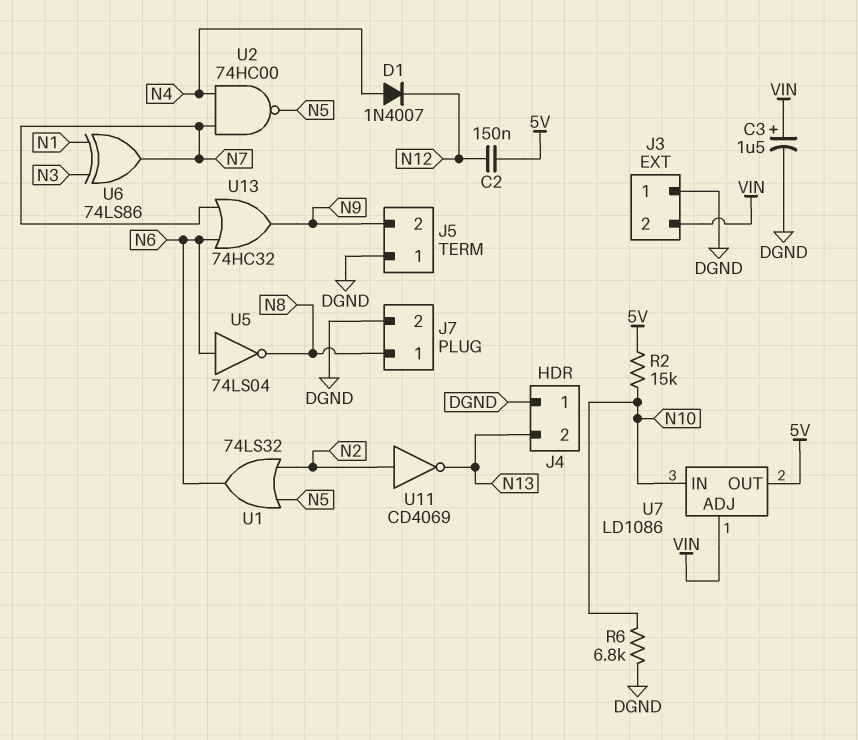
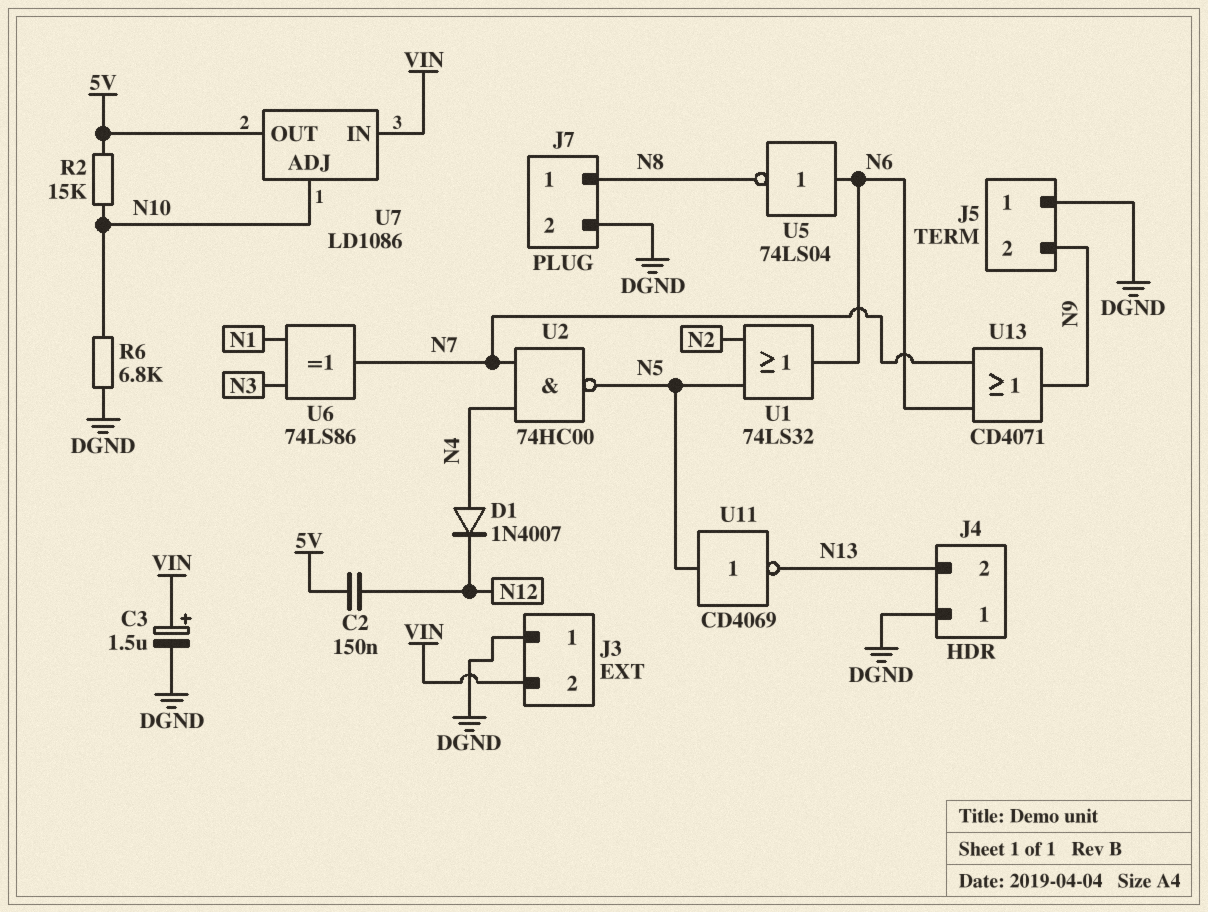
U7 pin ADJ: VIN -> N10
U7 pin IN: N10 -> VIN
U11: NOT CD4069 (in N2, out N13) -> NOT CD4069 (in N5, out N13)
U13: OR 74HC32 (in N6, in N7, out N9) -> OR CD4071 (in N6, in N7, out N9)

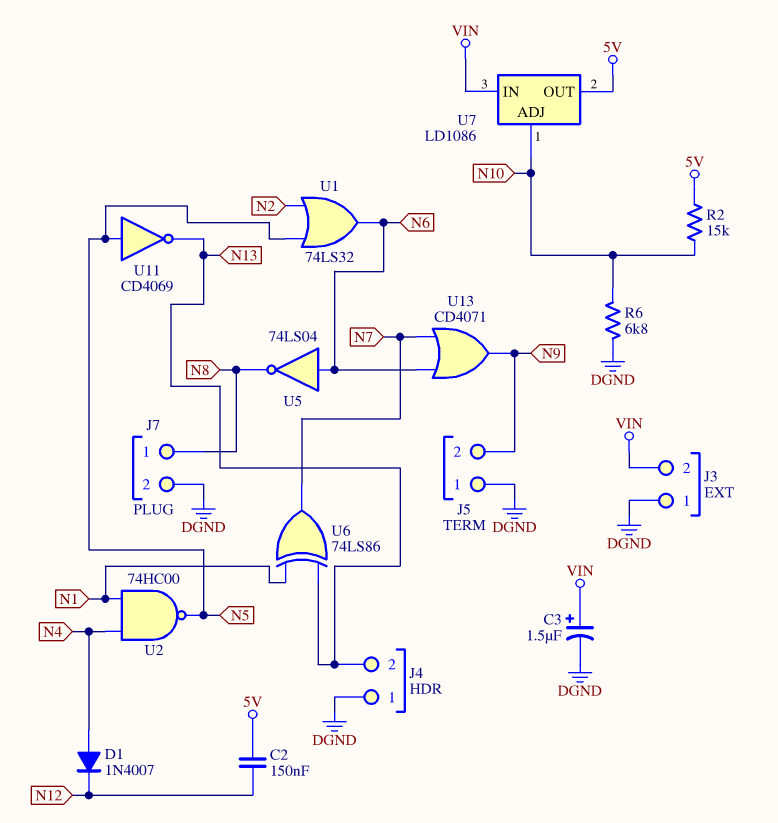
U2: NAND 74HC00 (in N4, in N7, out N5) -> NAND 74HC00 (in N1, in N4, out N5)
U6: XOR 74LS86 (in N1, in N3, out N7) -> XOR 74LS86 (in N1, in N13, out N7)

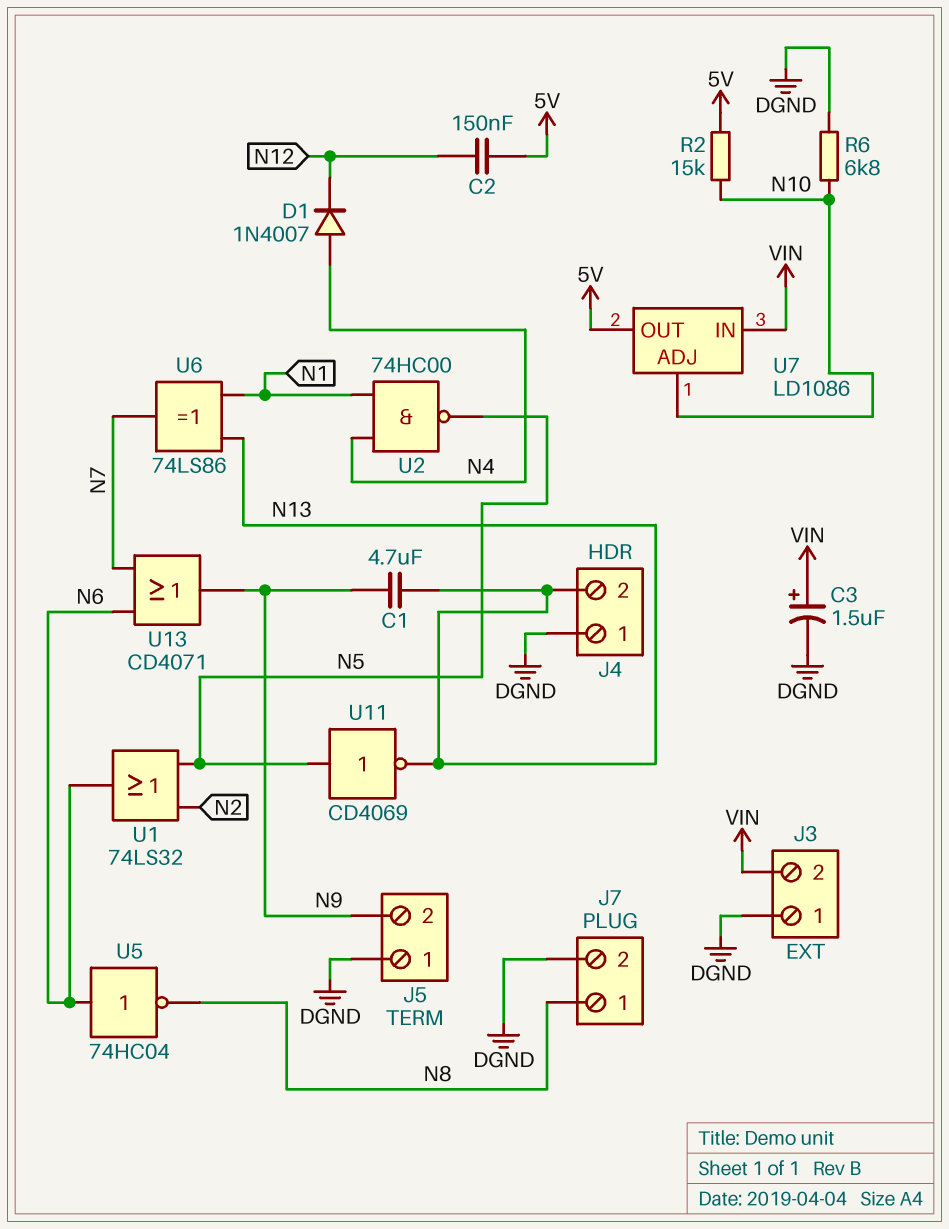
C1: none -> 4.7uF (N9, N13)
U5: NOT 74LS04 (in N6, out N8) -> NOT 74HC04 (in N6, out N8)

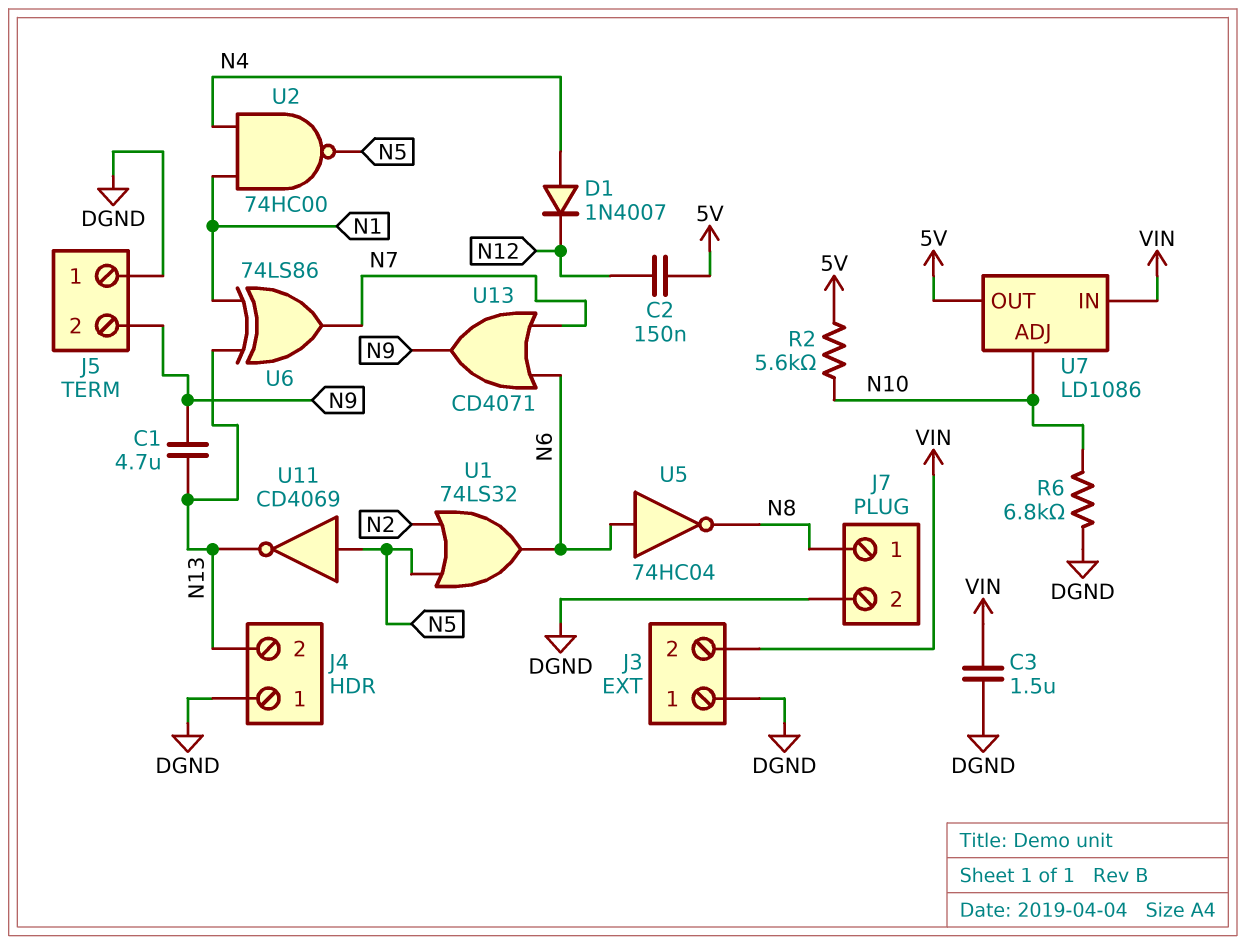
C3: 1.5uF (plus VIN, minus DGND) -> 1.5uF (DGND, VIN)
R2: 15k (5V, N10) -> 5.6k (5V, N10)

